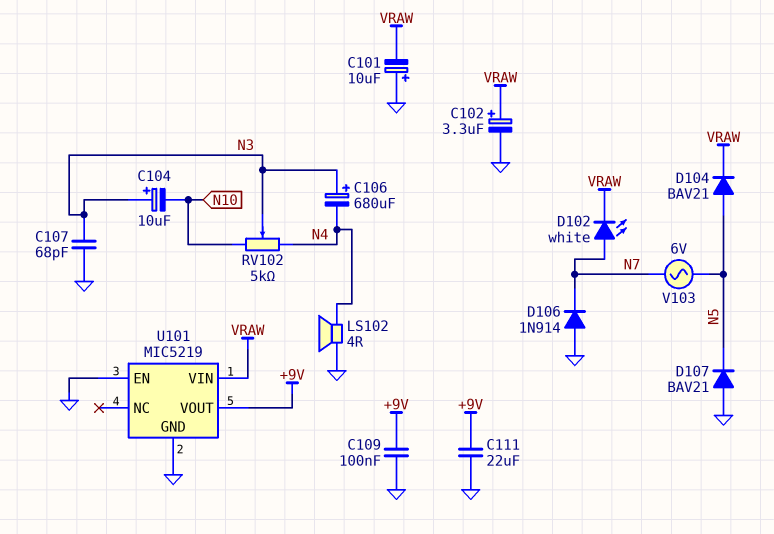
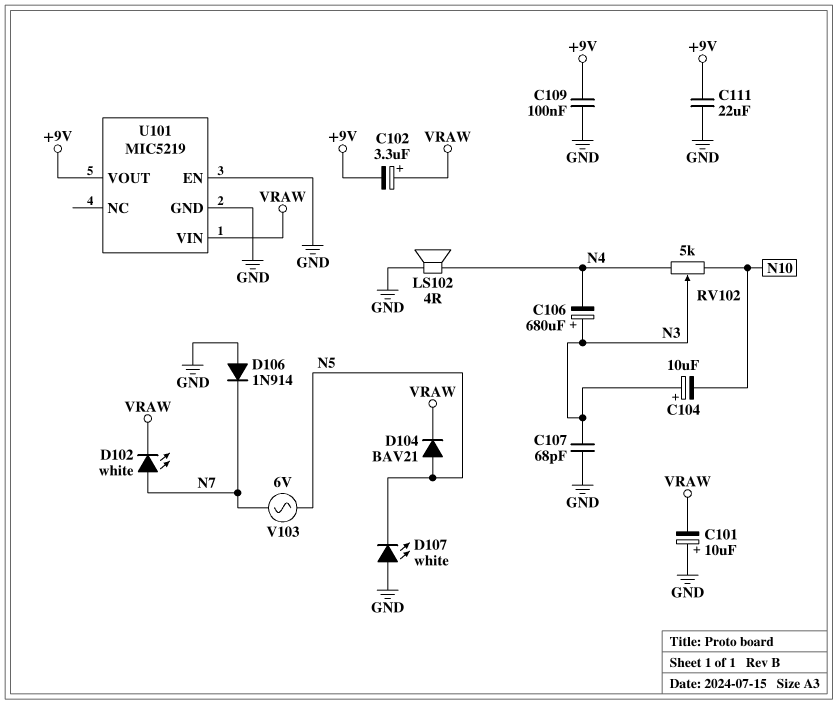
C102: 3.3uF (plus VRAW, minus GND) -> 3.3uF (plus VRAW, minus +9V)
D107: diode BAV21 (A GND, K N5) -> LED white (A GND, K N5)

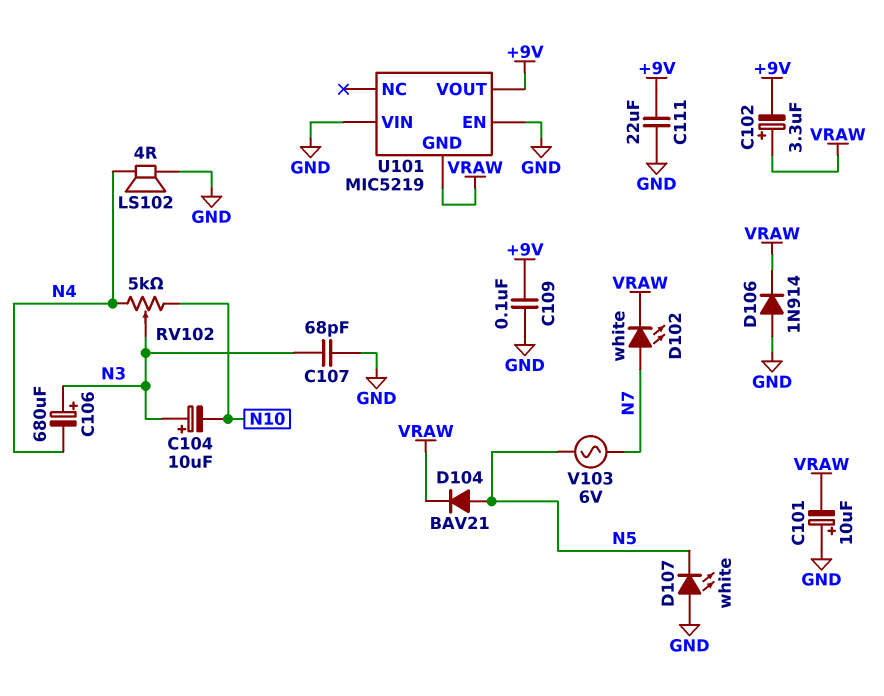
D106: diode 1N914 (A GND, K N7) -> diode 1N914 (A GND, K VRAW)
U101 pin GND: GND -> VRAW
U101 pin VIN: VRAW -> GND

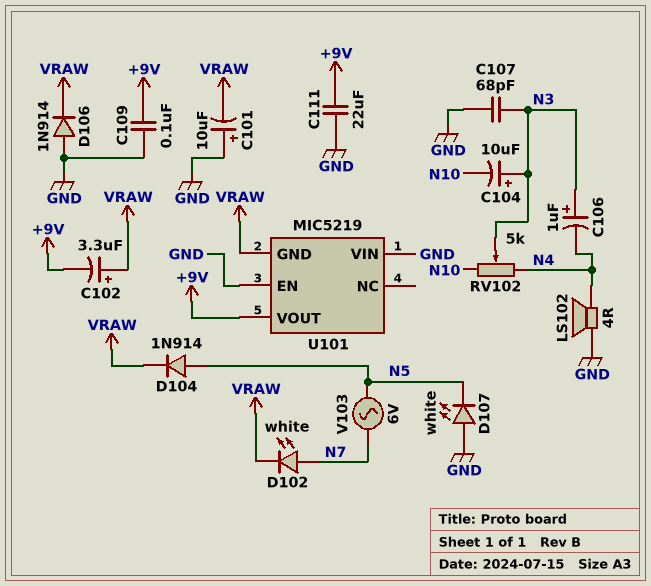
C106: 680uF (plus N3, minus N4) -> 1uF (plus N3, minus N4)
D104: diode BAV21 (A N5, K VRAW) -> diode 1N914 (A N5, K VRAW)

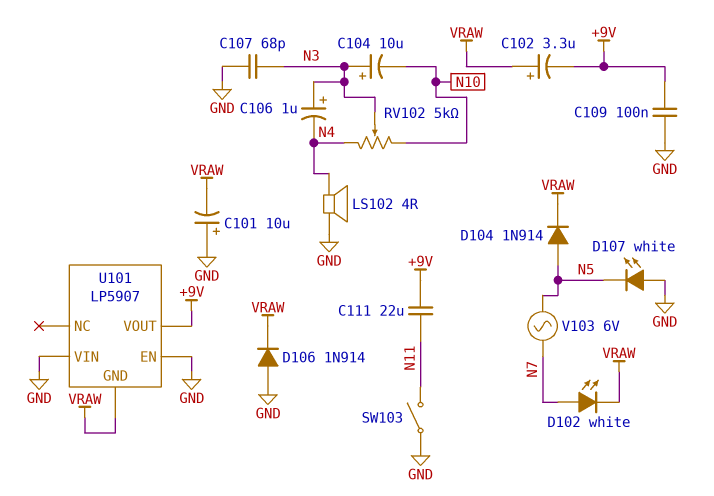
C111: 22uF (+9V, GND) -> 22uF (+9V, N11)
SW103: none -> switch (GND, N11)
U101: MIC5219 -> LP5907

